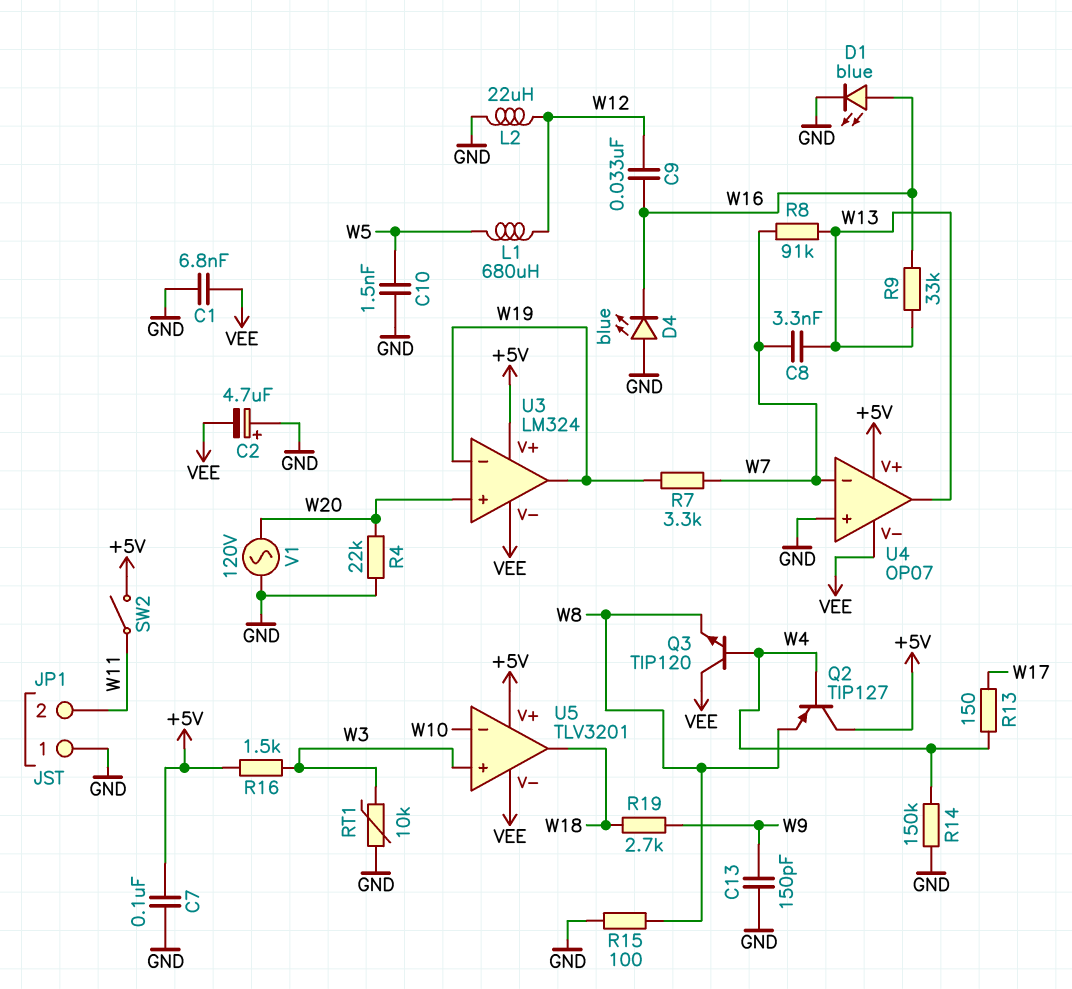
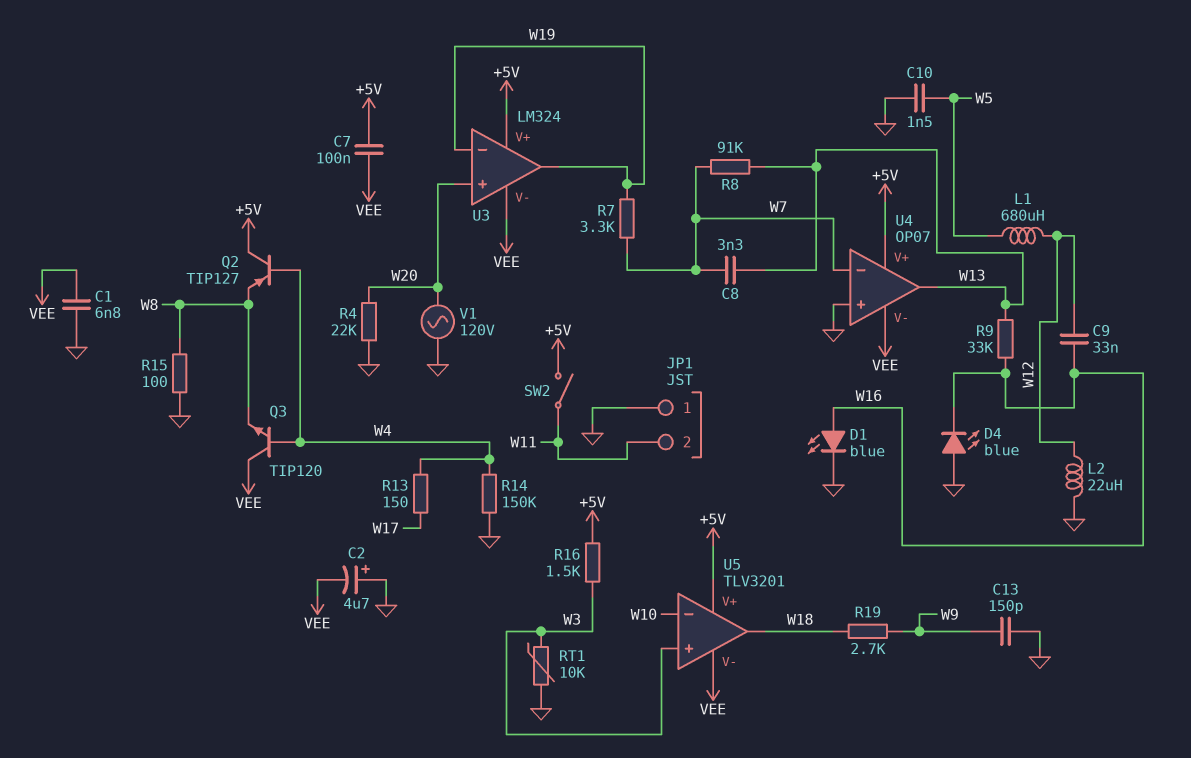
C7: 100nF (+5V, GND) -> 100nF (+5V, VEE)

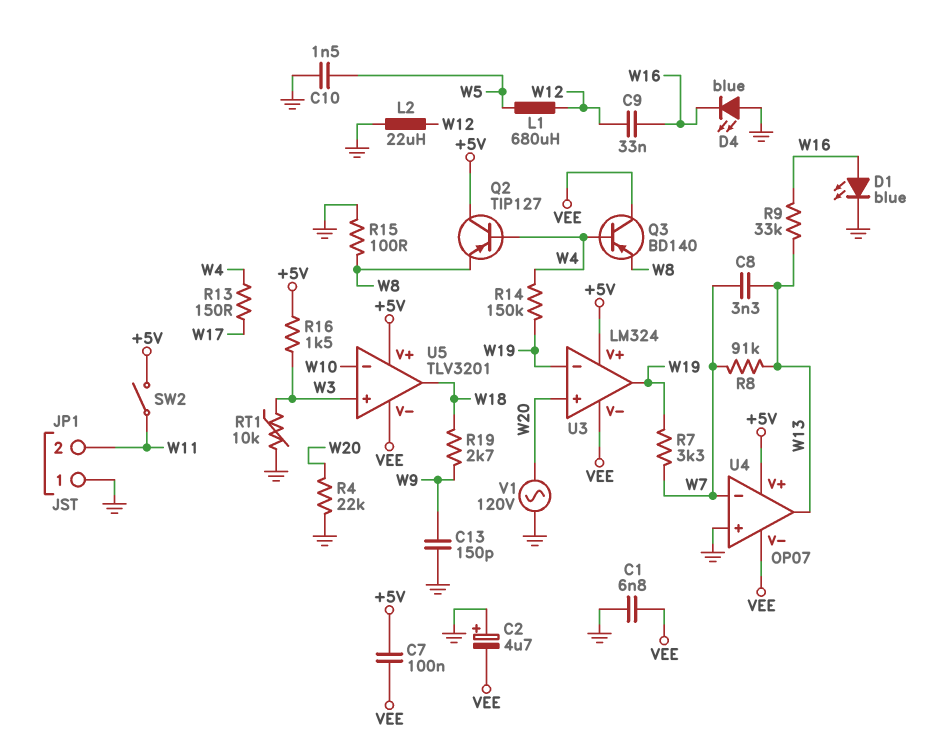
Q3: NPN TIP120 (B W4, C VEE, E W8) -> PNP BD140 (B W4, C VEE, E W8)
R14: 150k (GND, W4) -> 150k (W4, W19)

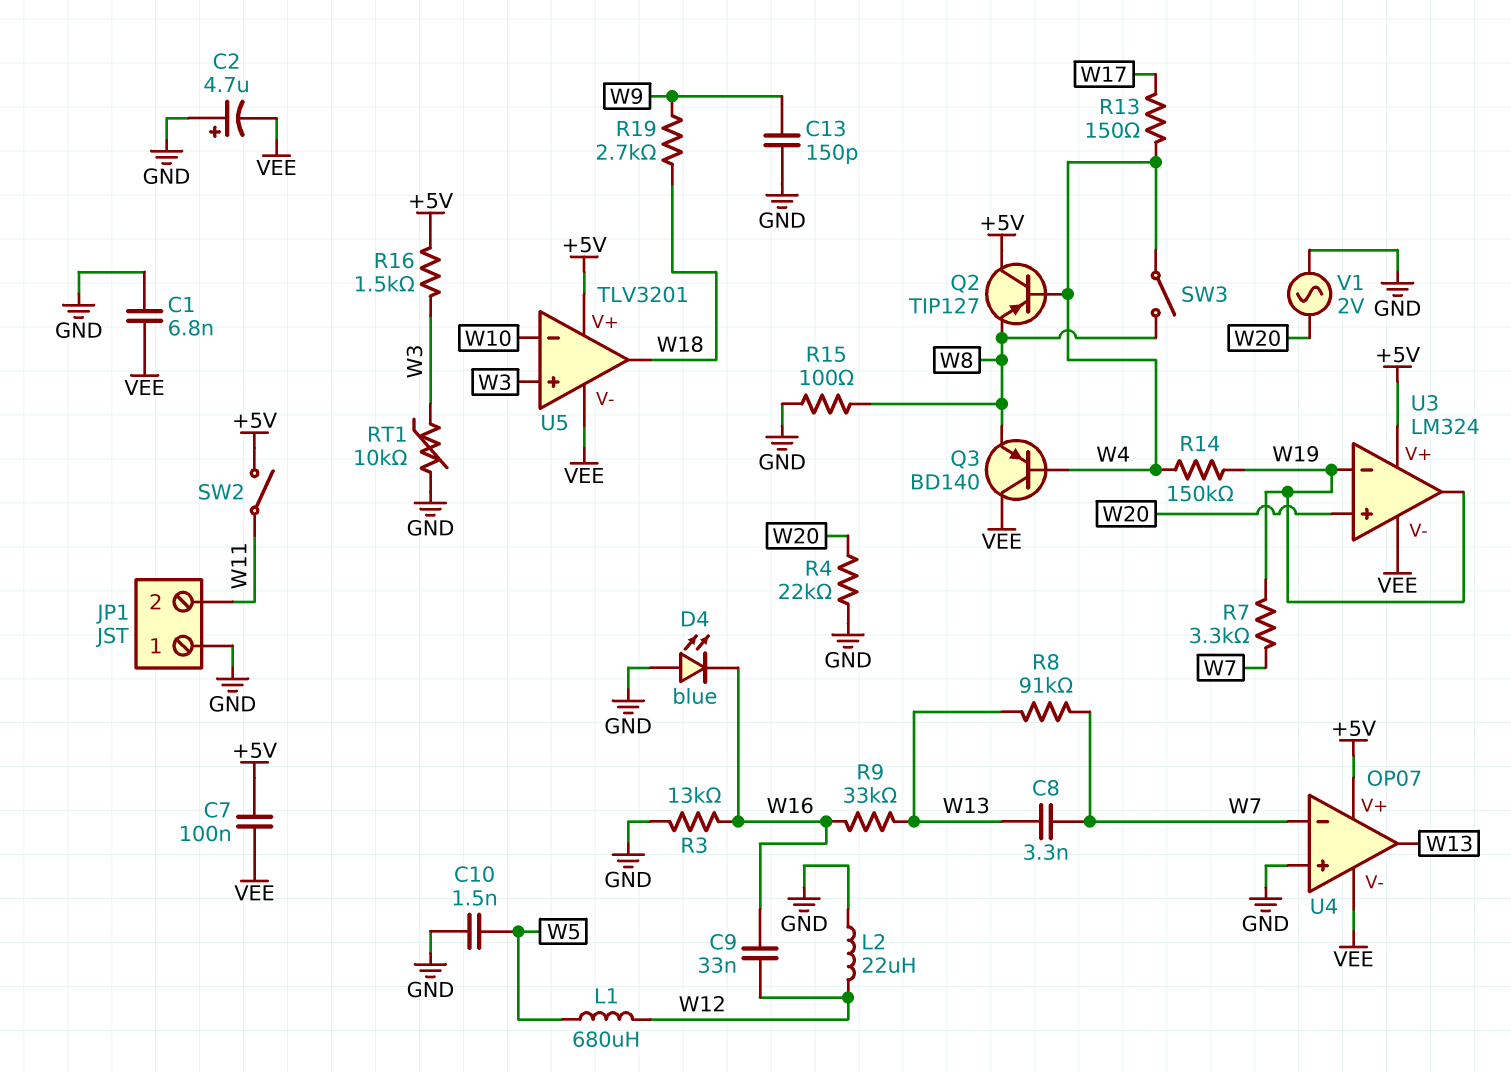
D1: LED blue (A W16, K GND) -> none
R3: none -> 13k (GND, W16)
SW3: none -> switch (W4, W8)
V1: AC 120V (GND, W20) -> AC 2V (GND, W20)

